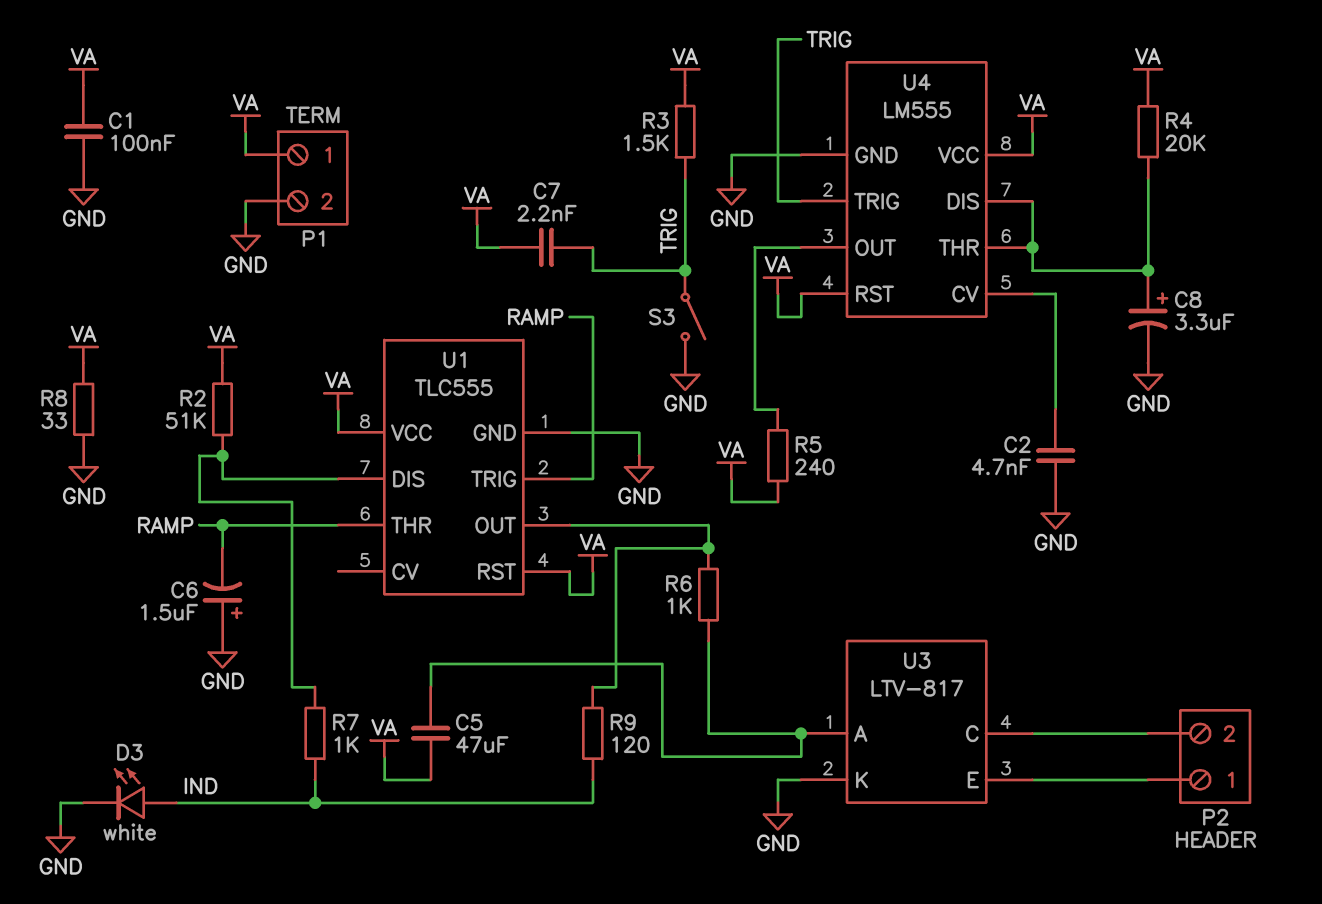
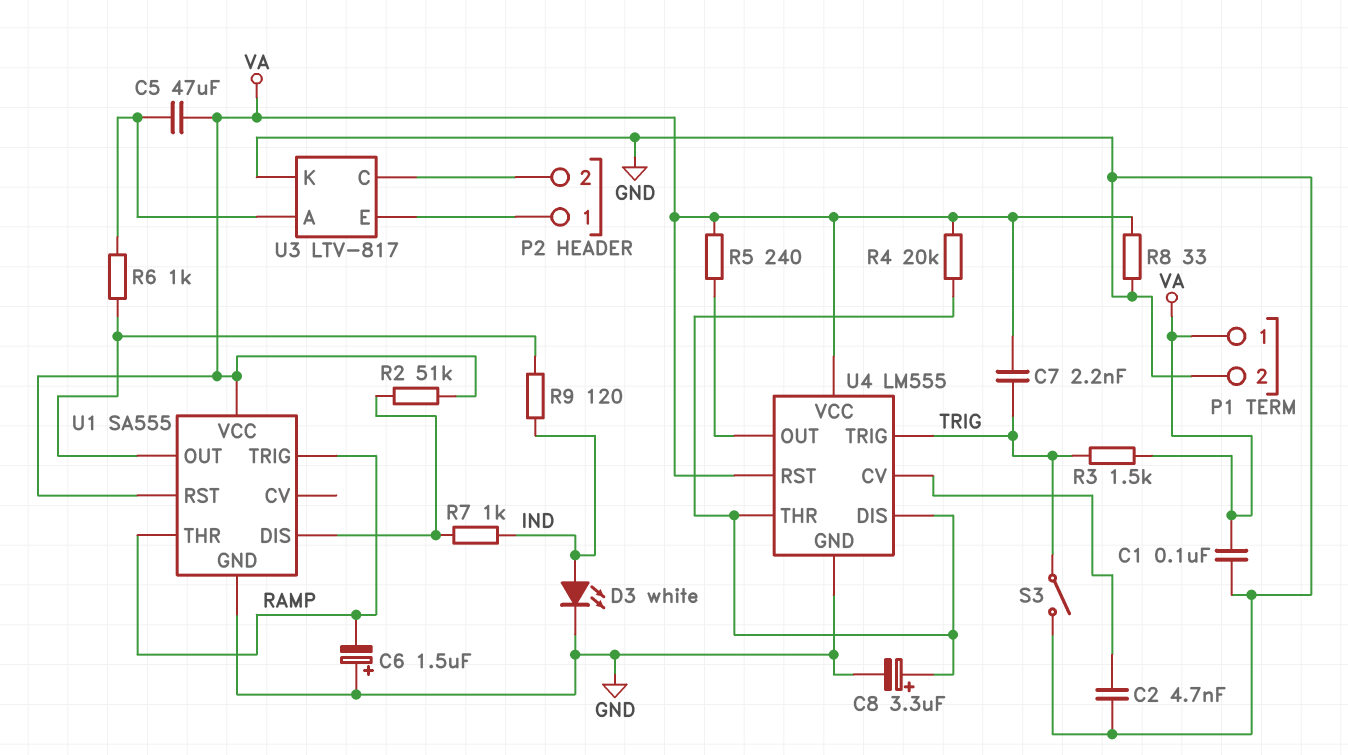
U1: TLC555 -> SA555

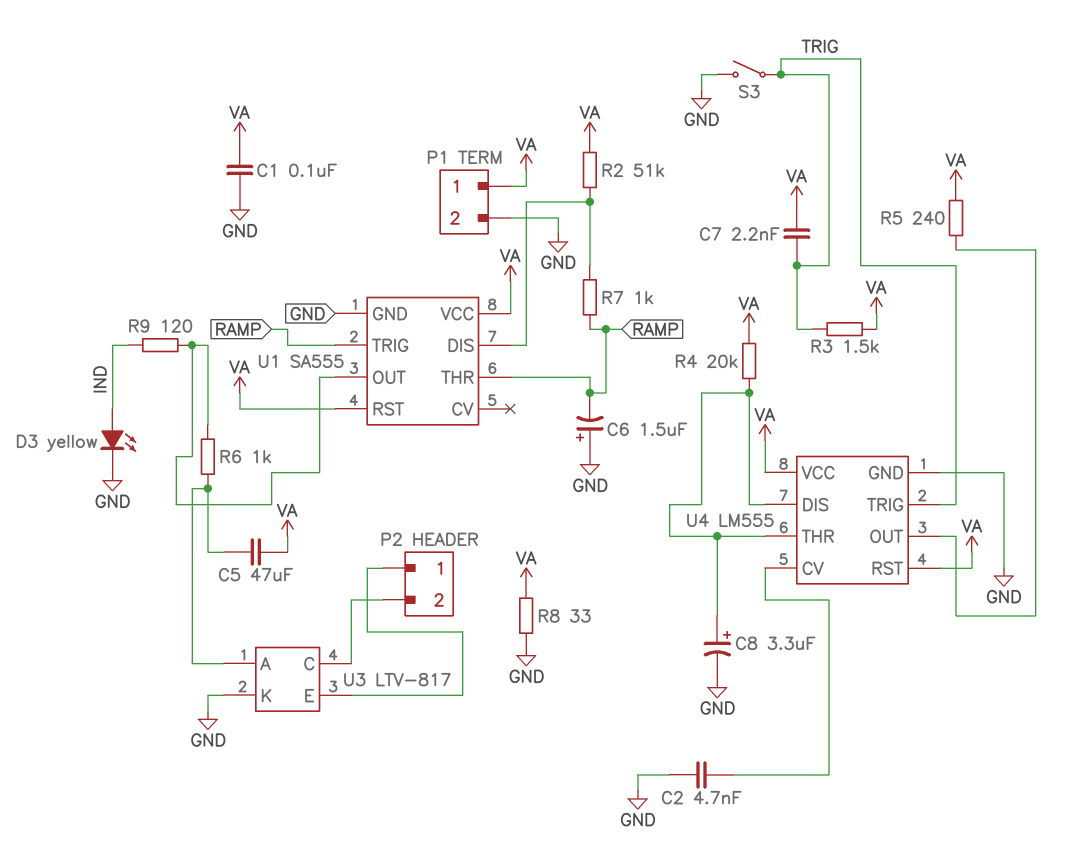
D3: LED white (A IND, K GND) -> LED yellow (A IND, K GND)
R7: 1k (IND, U1/DIS) -> 1k (RAMP, U1/DIS)

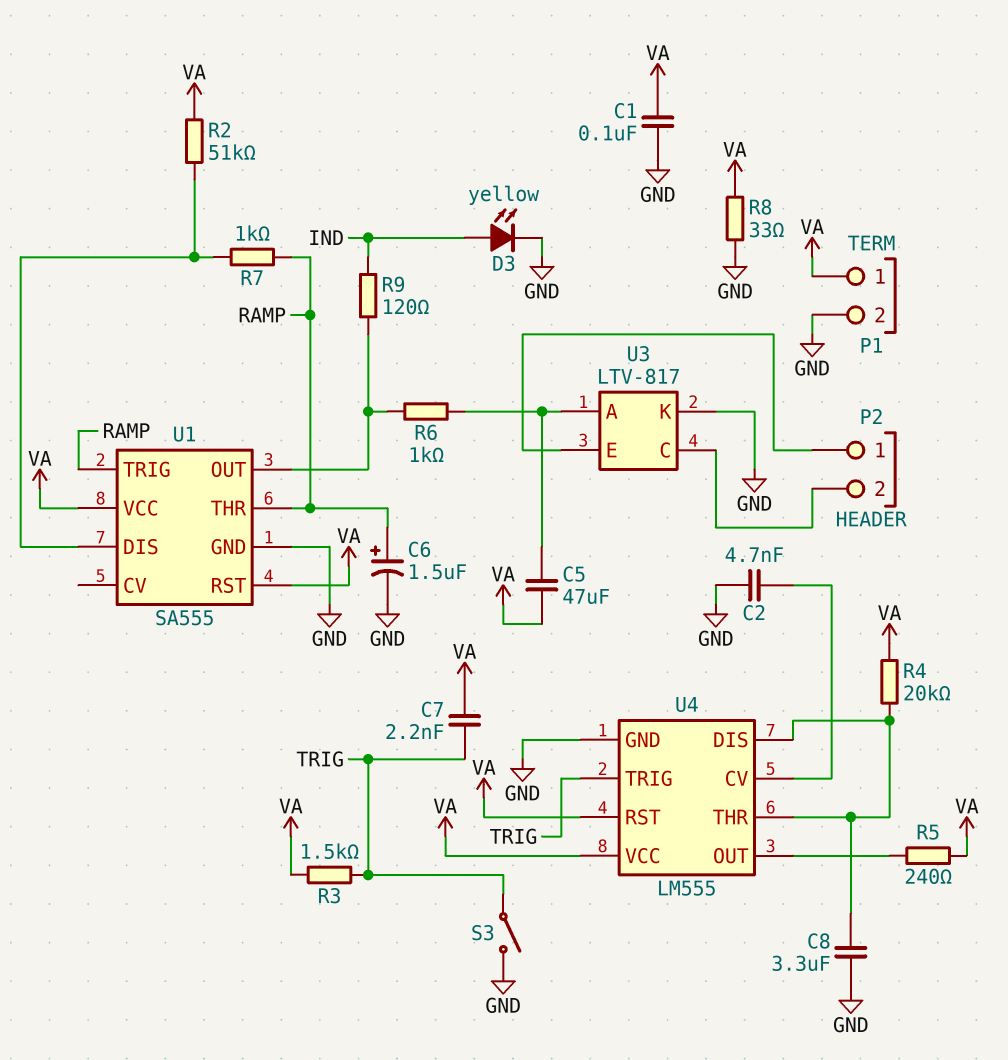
C6: 1.5uF (plus GND, minus RAMP) -> 1.5uF (plus RAMP, minus GND)
C8: 3.3uF (plus U4/DIS, minus GND) -> 3.3uF (GND, U4/DIS)

